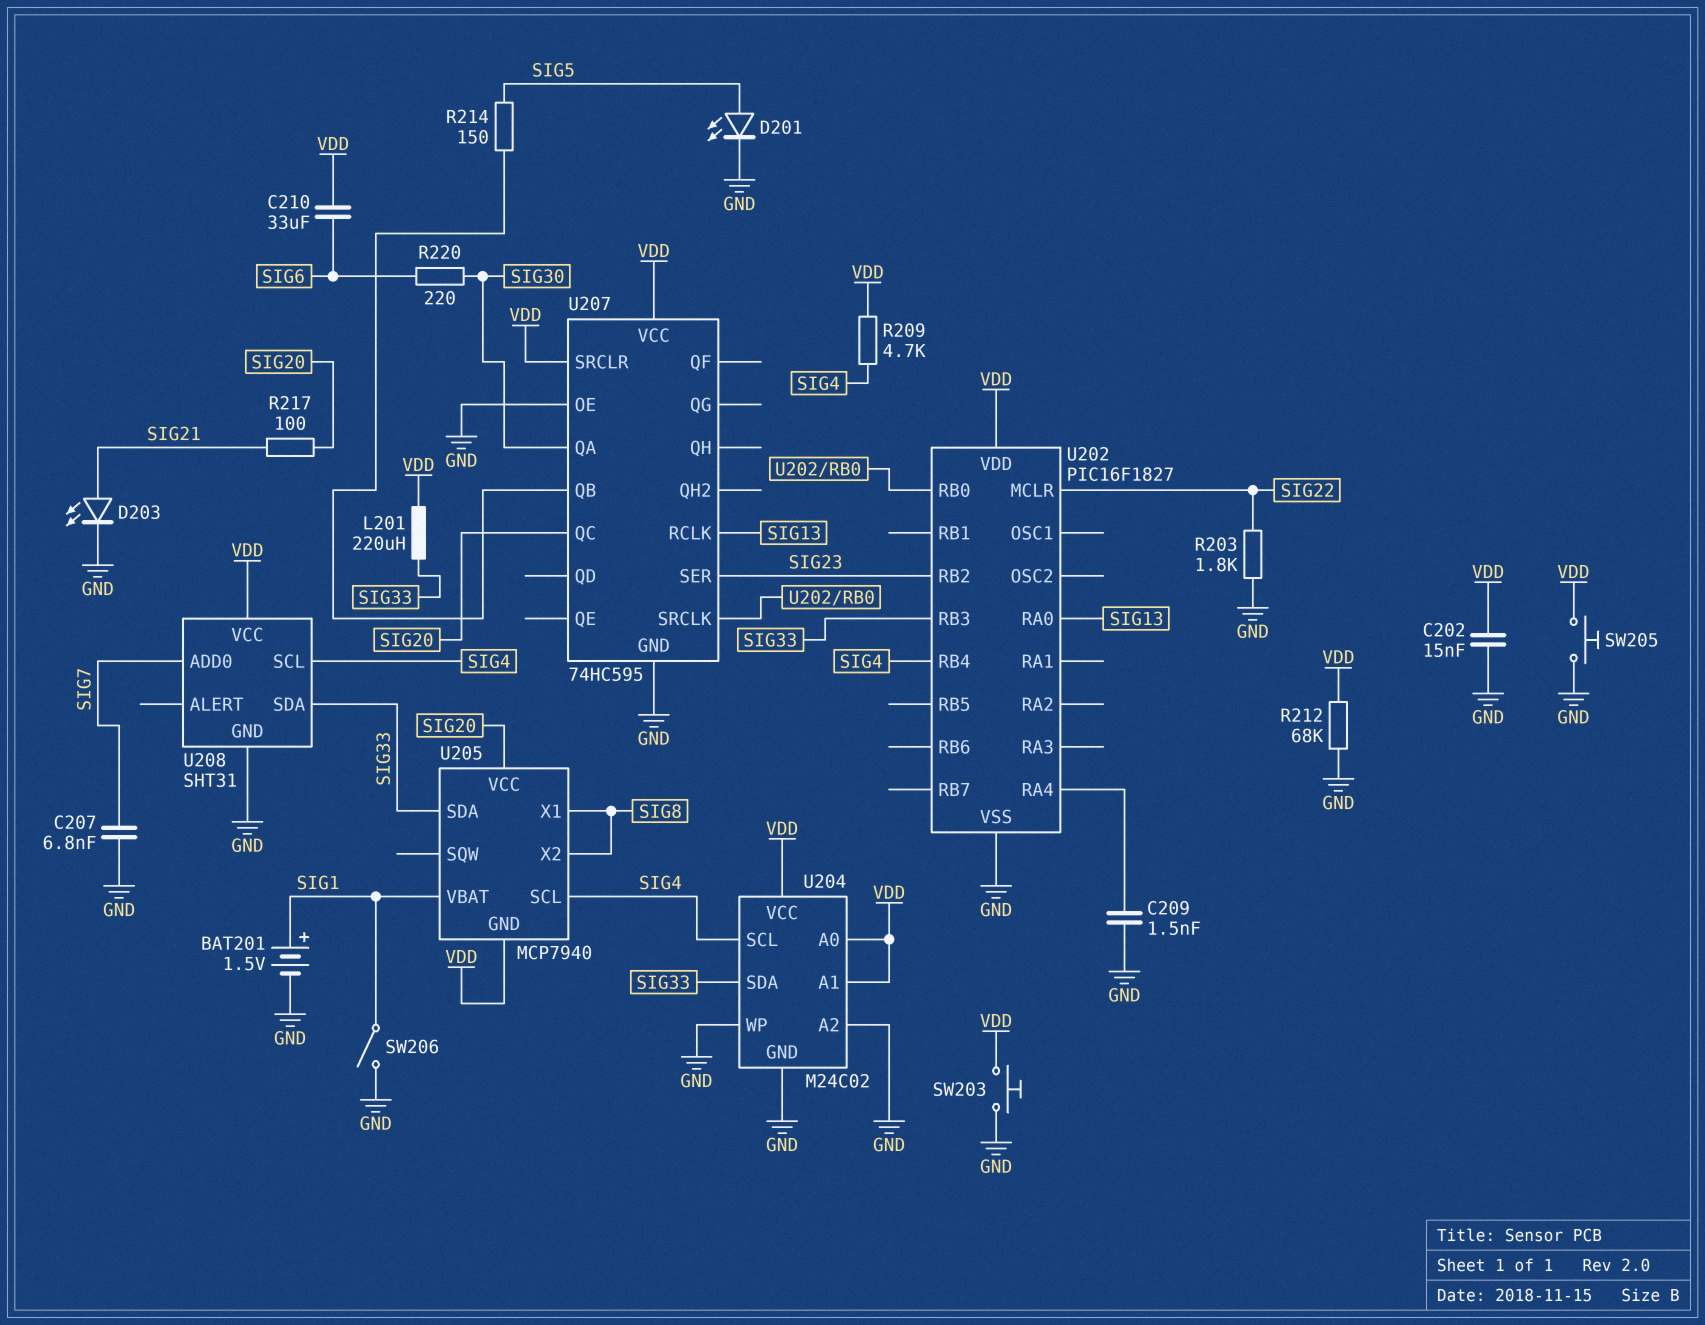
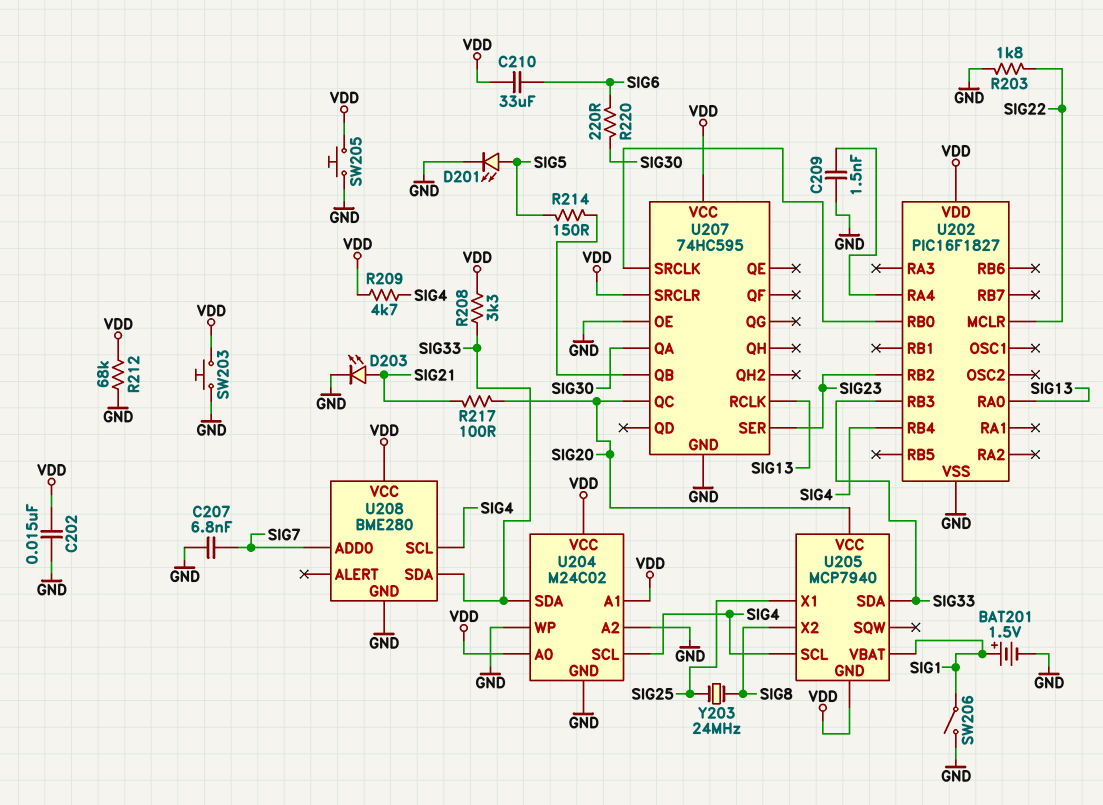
L201: 220uH (SIG33, VDD) -> none
R208: none -> 3.3k (SIG33, VDD)
U205 pin X1: SIG8 -> SIG25
U208: SHT31 -> BME280
Y203: none -> 24MHz (SIG8, SIG25)

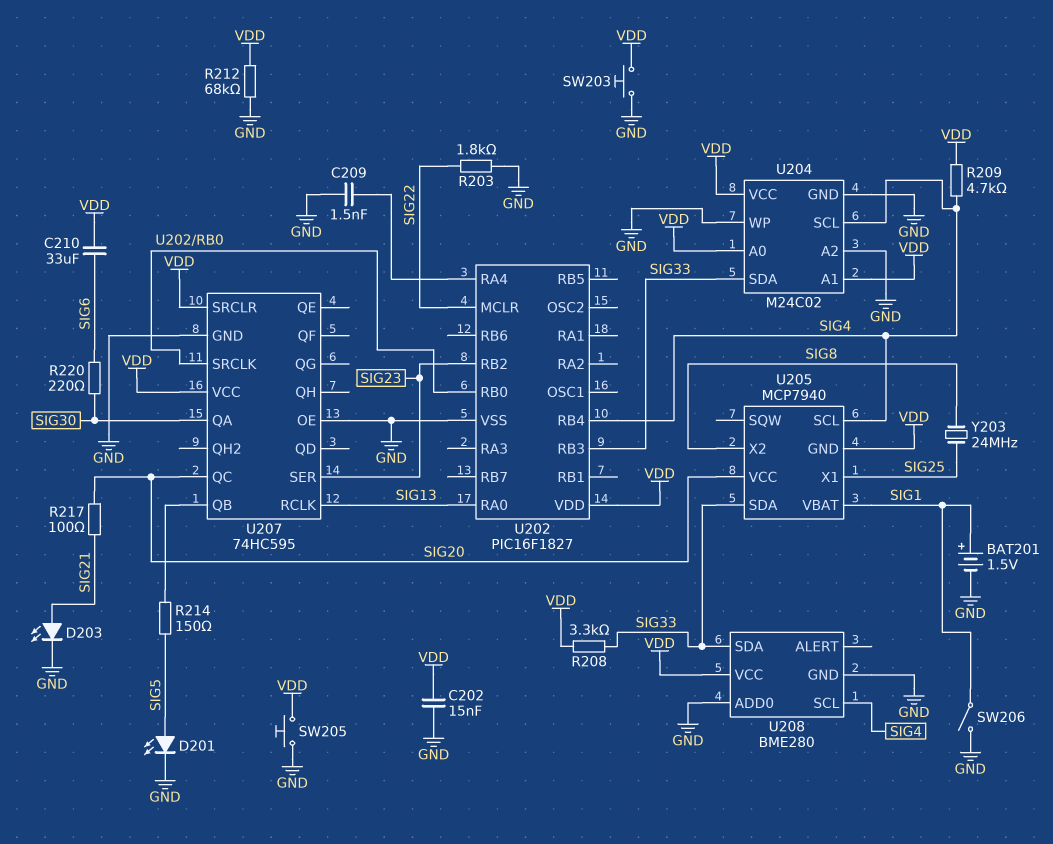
C207: 6.8nF (GND, SIG7) -> none
U208 pin ADD0: SIG7 -> GND

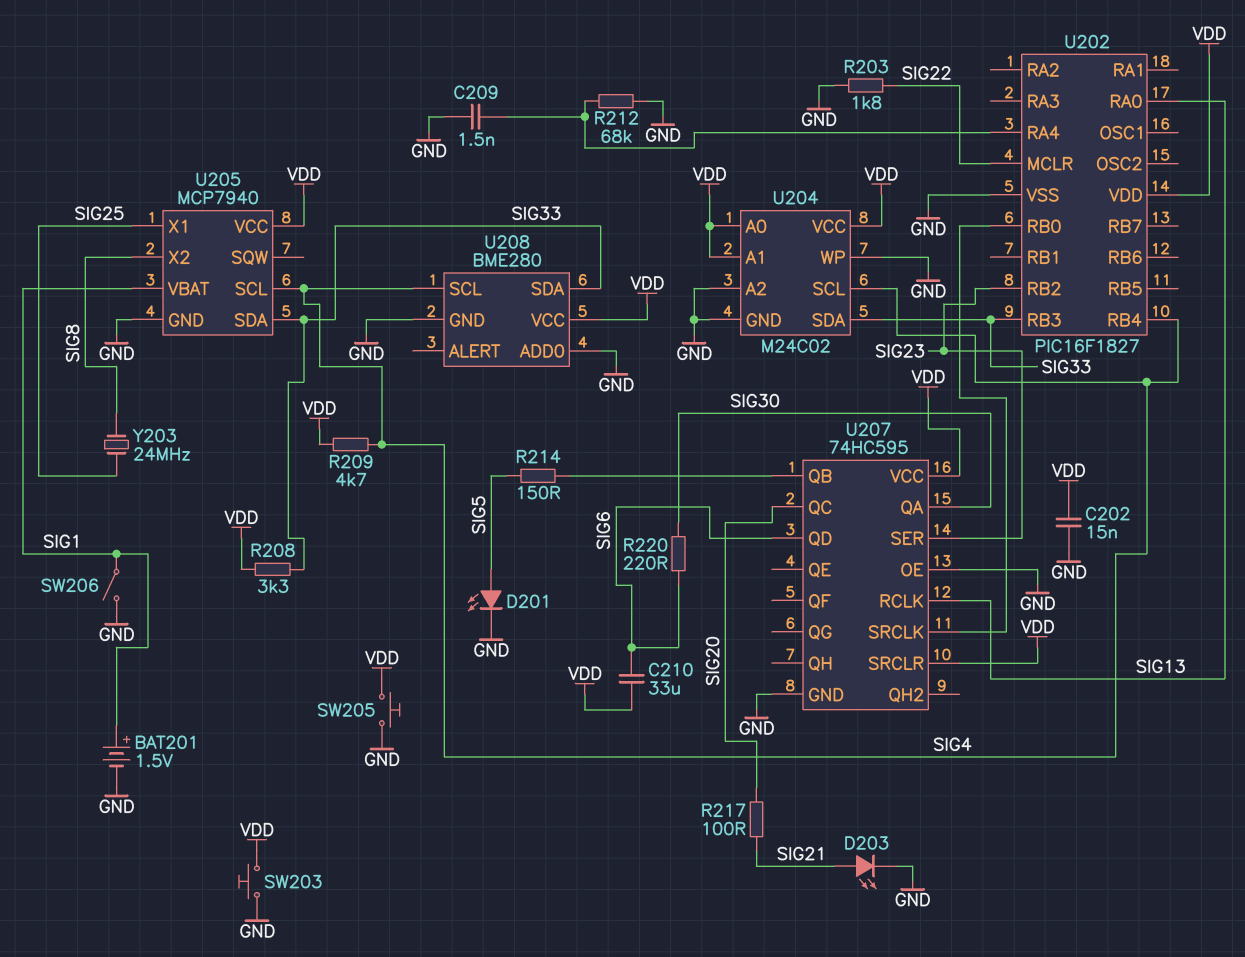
R212: 68k (GND, VDD) -> 68k (GND, U202/RA4)
U205 pin GND: VDD -> GND
U205 pin VCC: SIG20 -> VDD
U207 pin QD: none -> SIG6

